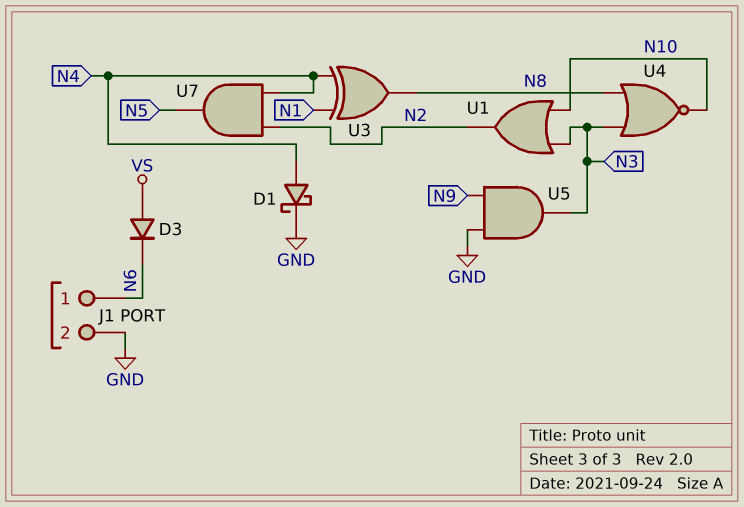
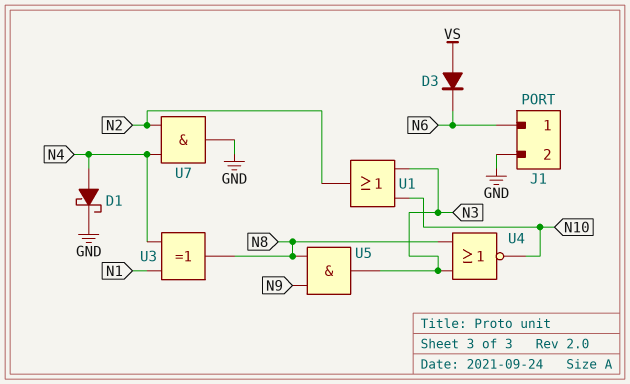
U5: AND (in GND, in N9, out N3) -> AND (in N8, in N9, out N3)
U7: AND (in N2, in N4, out N5) -> AND (in N2, in N4, out GND)

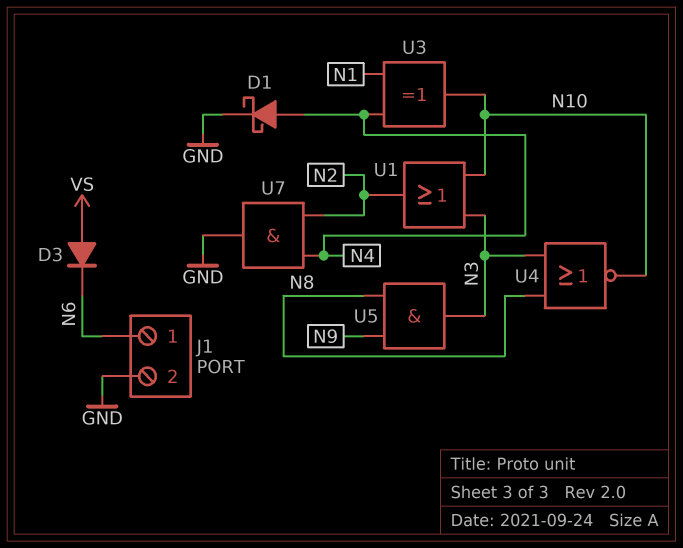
U3: XOR (in N1, in N4, out N8) -> XOR (in N1, in N4, out N10)

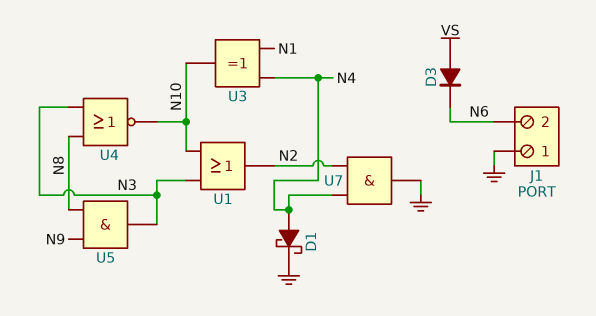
J1 pin 1: N6 -> GND
J1 pin 2: GND -> N6

